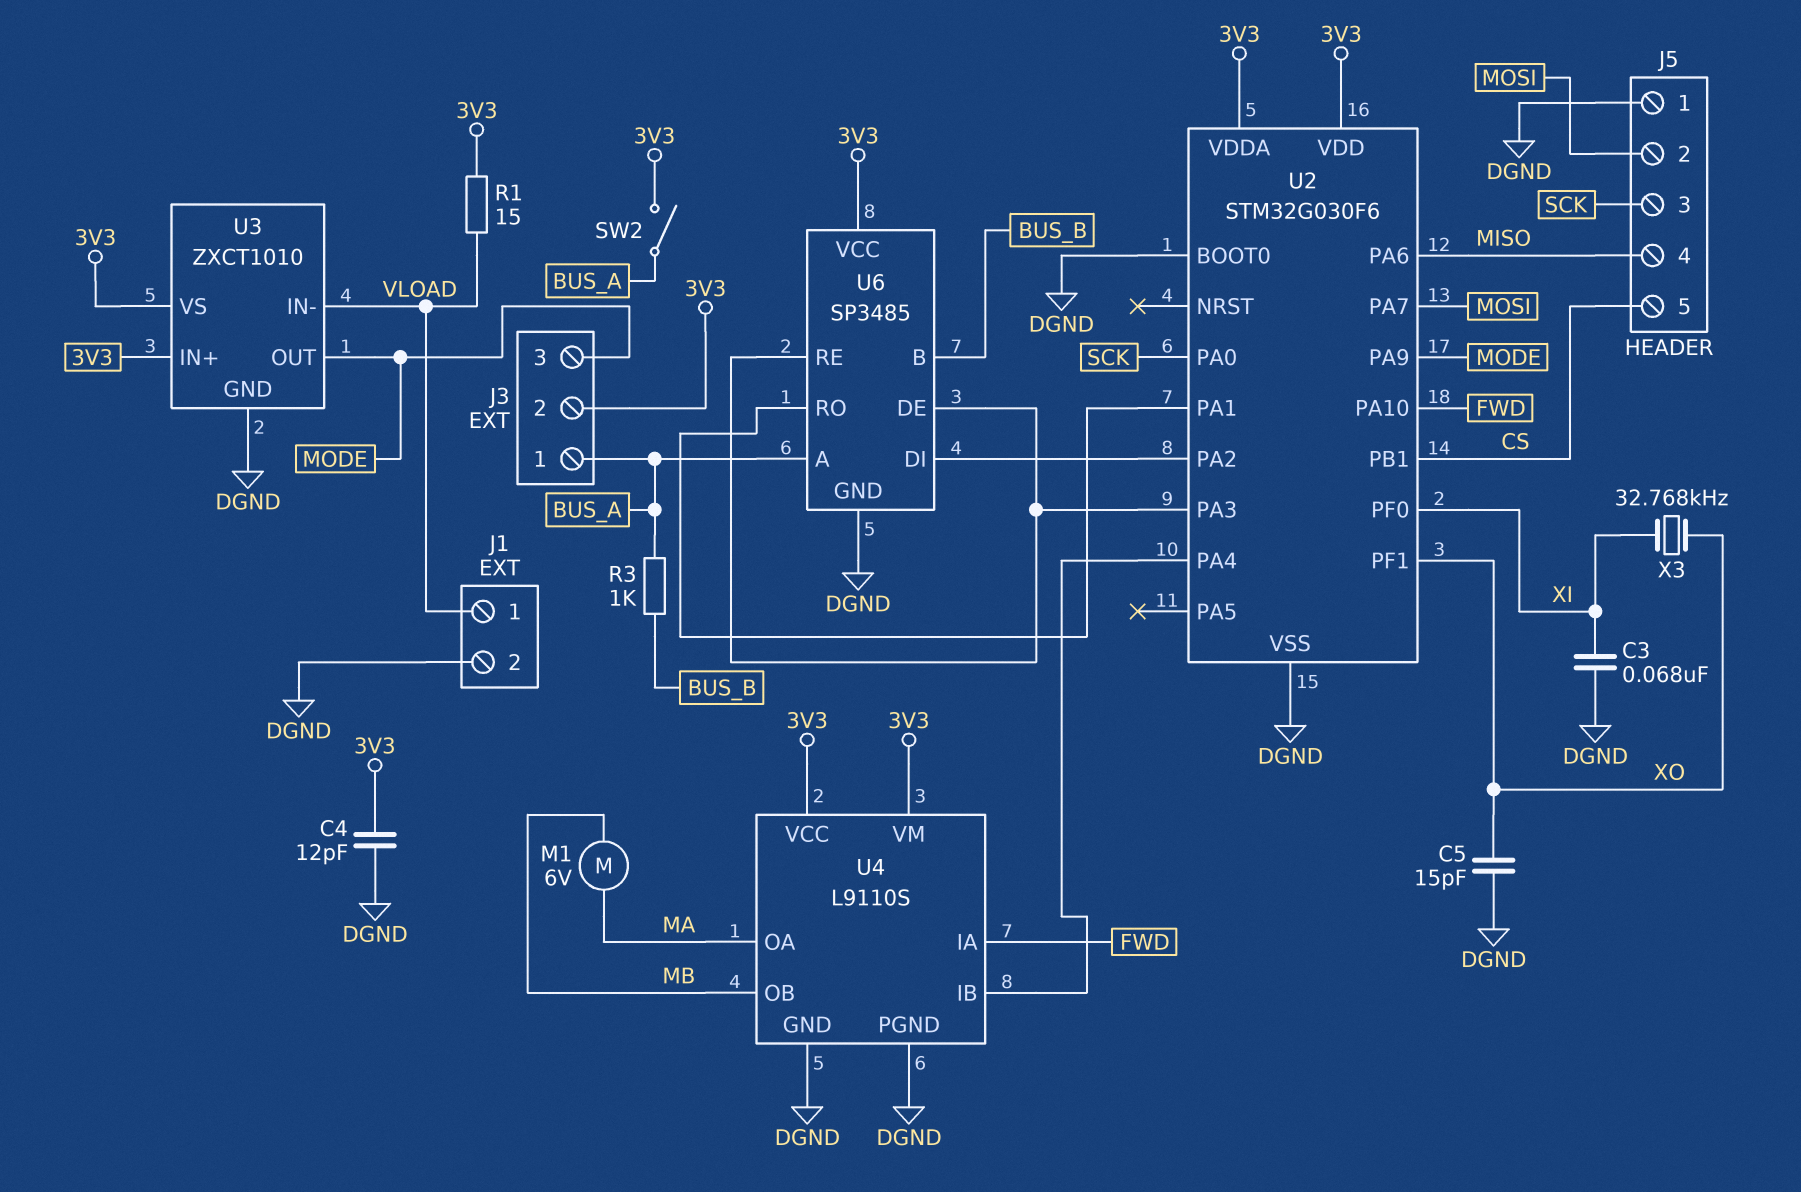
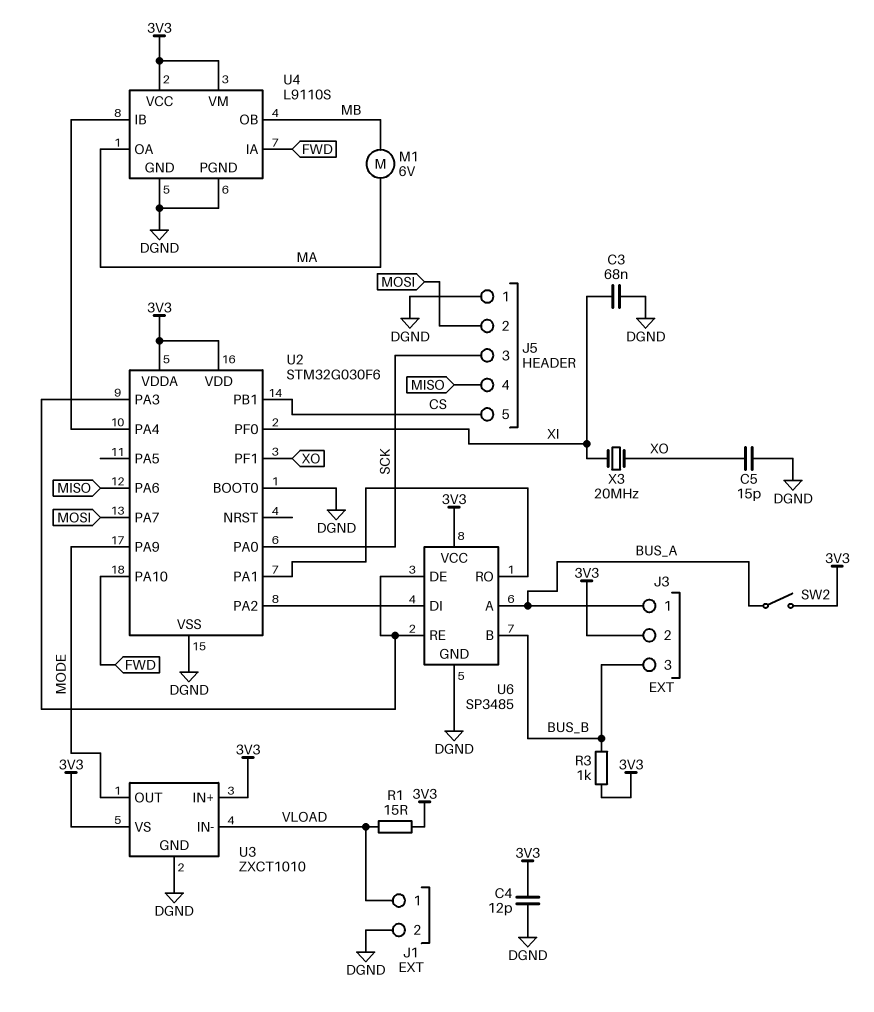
J3 pin 3: MODE -> BUS_B
R3: 1k (BUS_A, BUS_B) -> 1k (3V3, BUS_B)
X3: 32.768kHz (XI, XO) -> 20MHz (XI, XO)

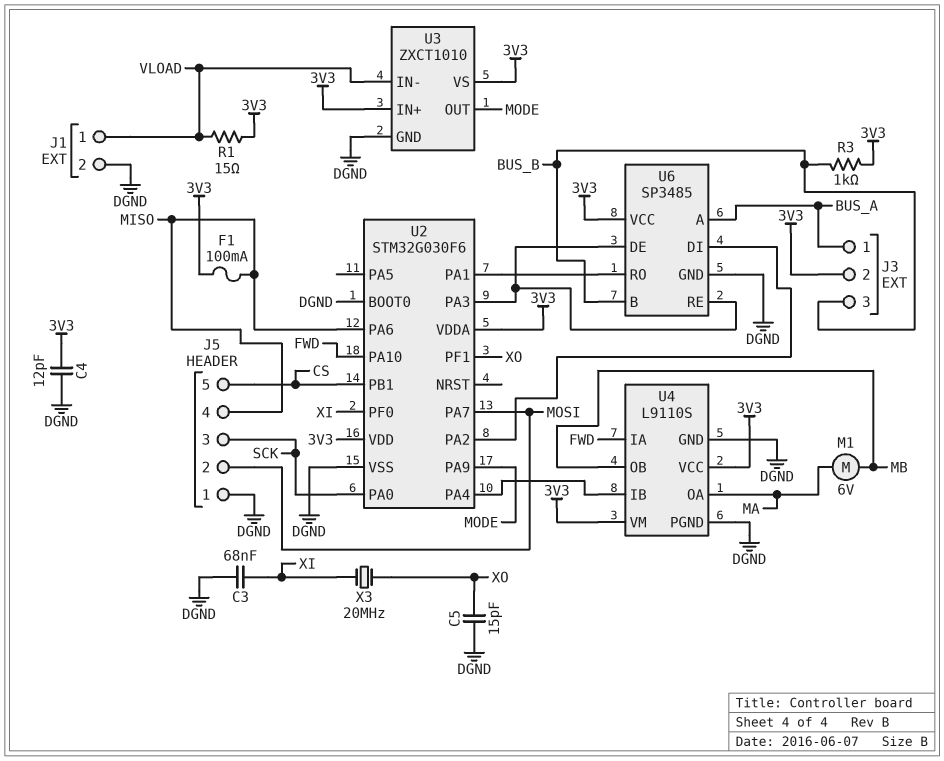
F1: none -> 100mA (3V3, MISO)
SW2: switch (3V3, BUS_A) -> none

